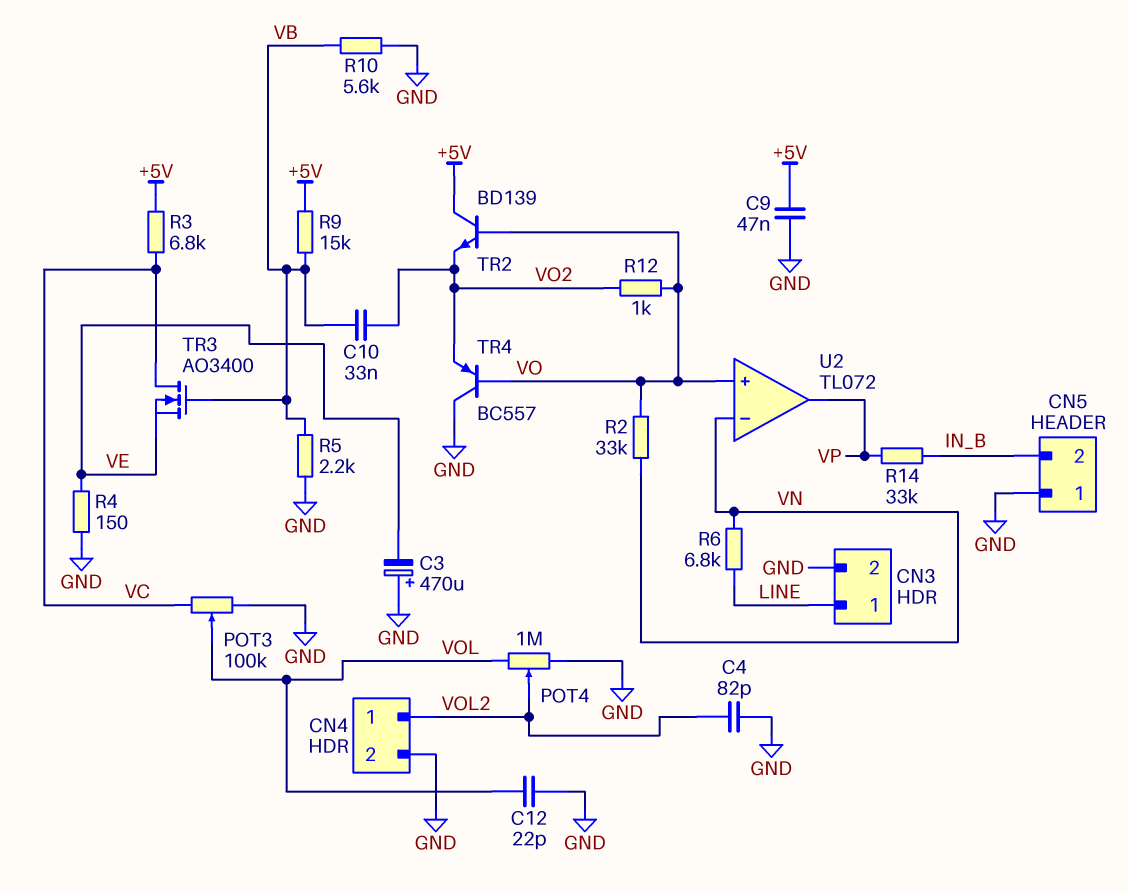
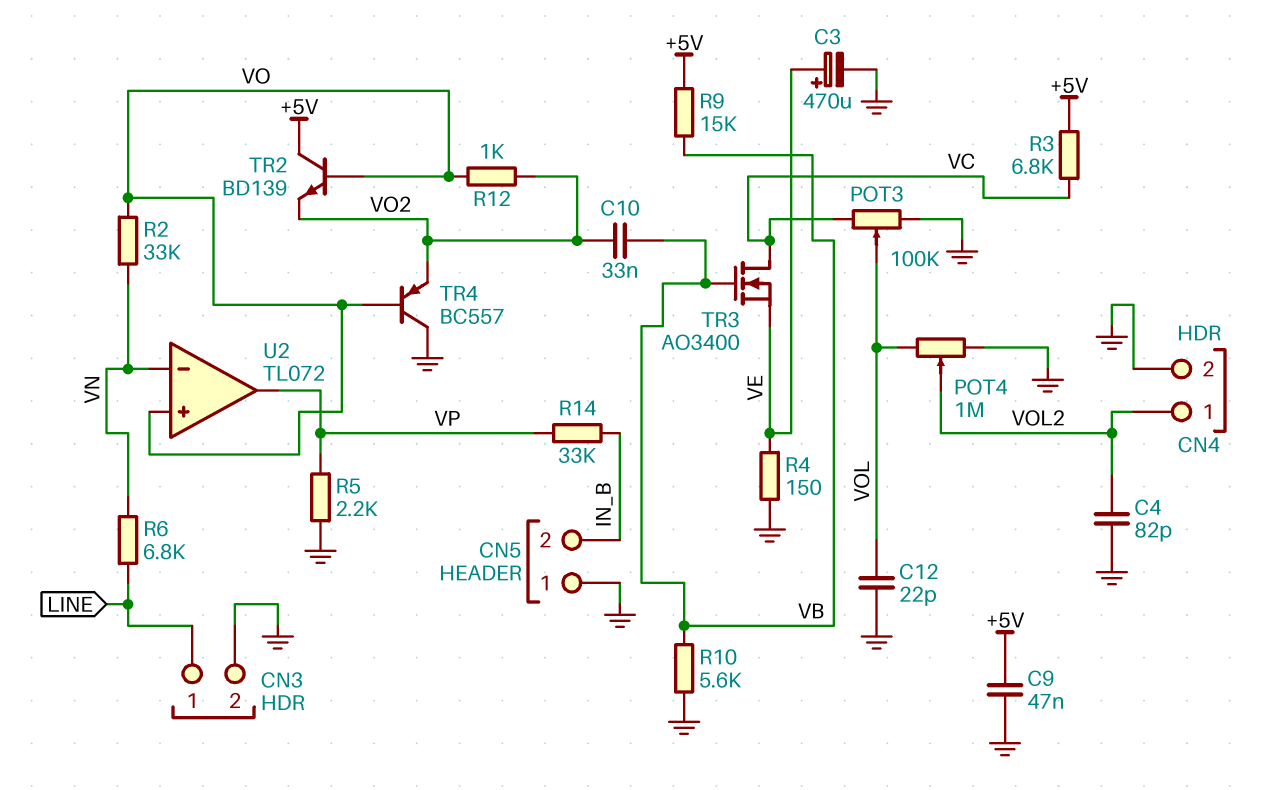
C3: 470uF (plus GND, minus VE) -> 470uF (plus VE, minus GND)
R5: 2.2k (GND, VB) -> 2.2k (GND, VP)

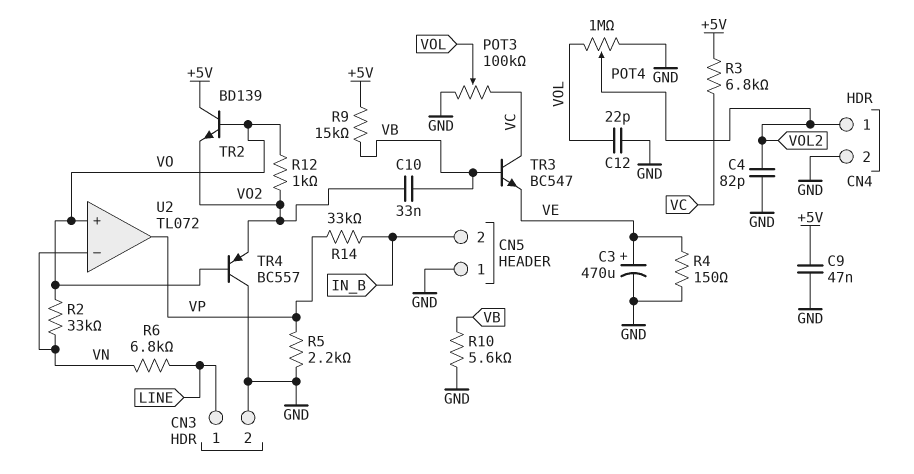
TR3: NMOS AO3400 (G VB, D VC, S VE) -> NPN BC547 (B VB, C VC, E VE)

